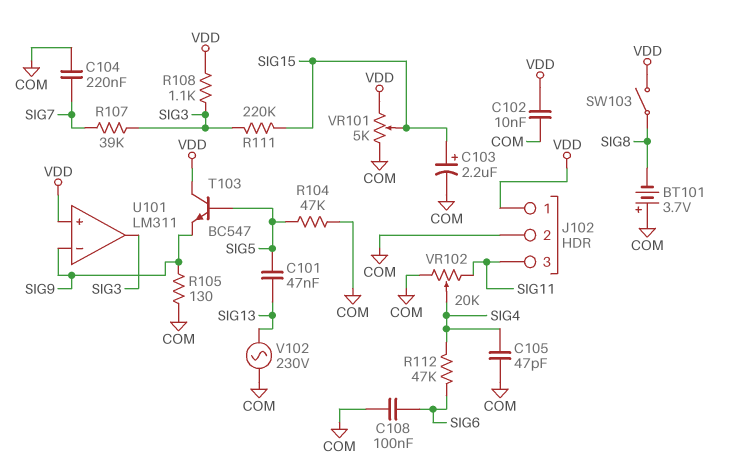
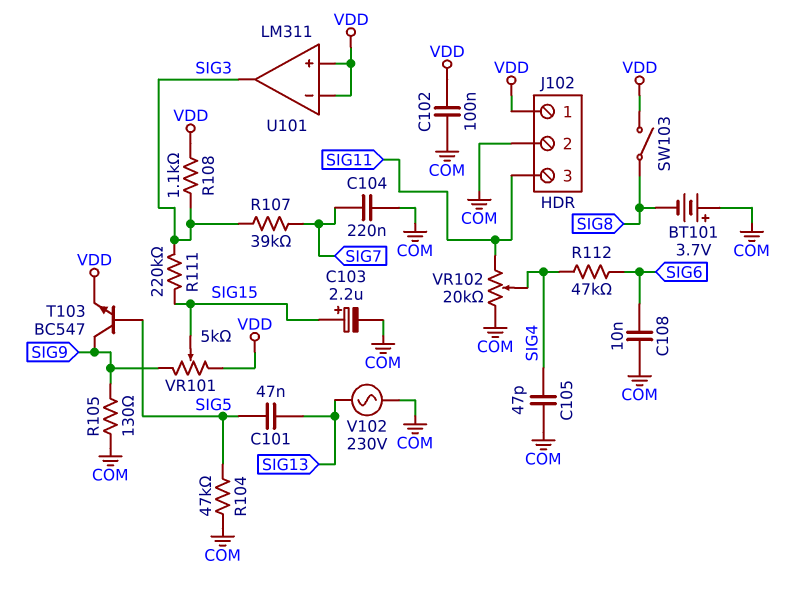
C102: 10nF (COM, VDD) -> 100nF (COM, VDD)
C108: 100nF (COM, SIG6) -> 10nF (COM, SIG6)
T103: NPN BC547 (B SIG5, C VDD, E SIG9) -> NPN BC547 (B SIG5, C SIG9, E VDD)
U101 pin in-: SIG9 -> VDD
VR101: 5k (COM, VDD, wiper SIG15) -> 5k (SIG9, VDD, wiper SIG15)

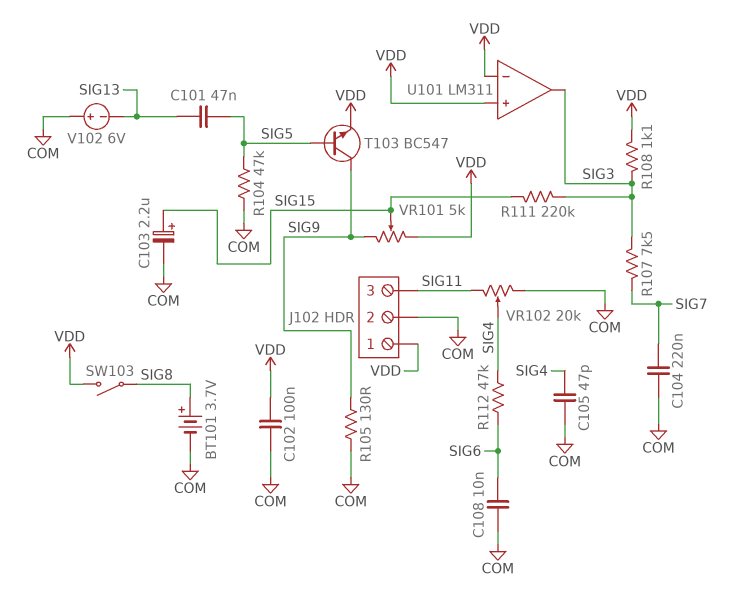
BT101: 3.7V (plus COM, minus SIG8) -> 3.7V (plus SIG8, minus COM)
R107: 39k (SIG3, SIG7) -> 7.5k (SIG3, SIG7)
V102: AC 230V (COM, SIG13) -> 6V (plus COM, minus SIG13)

